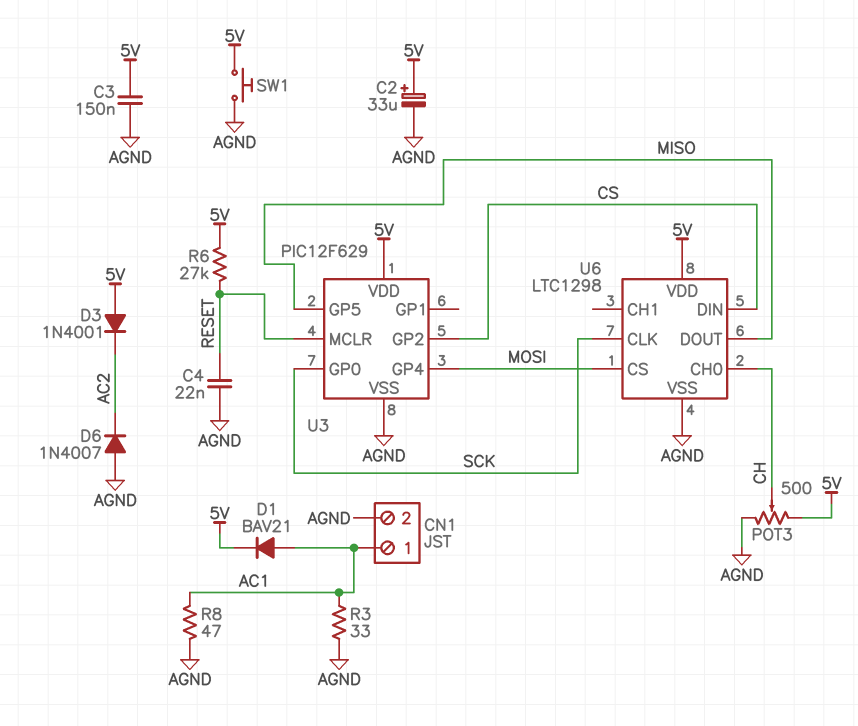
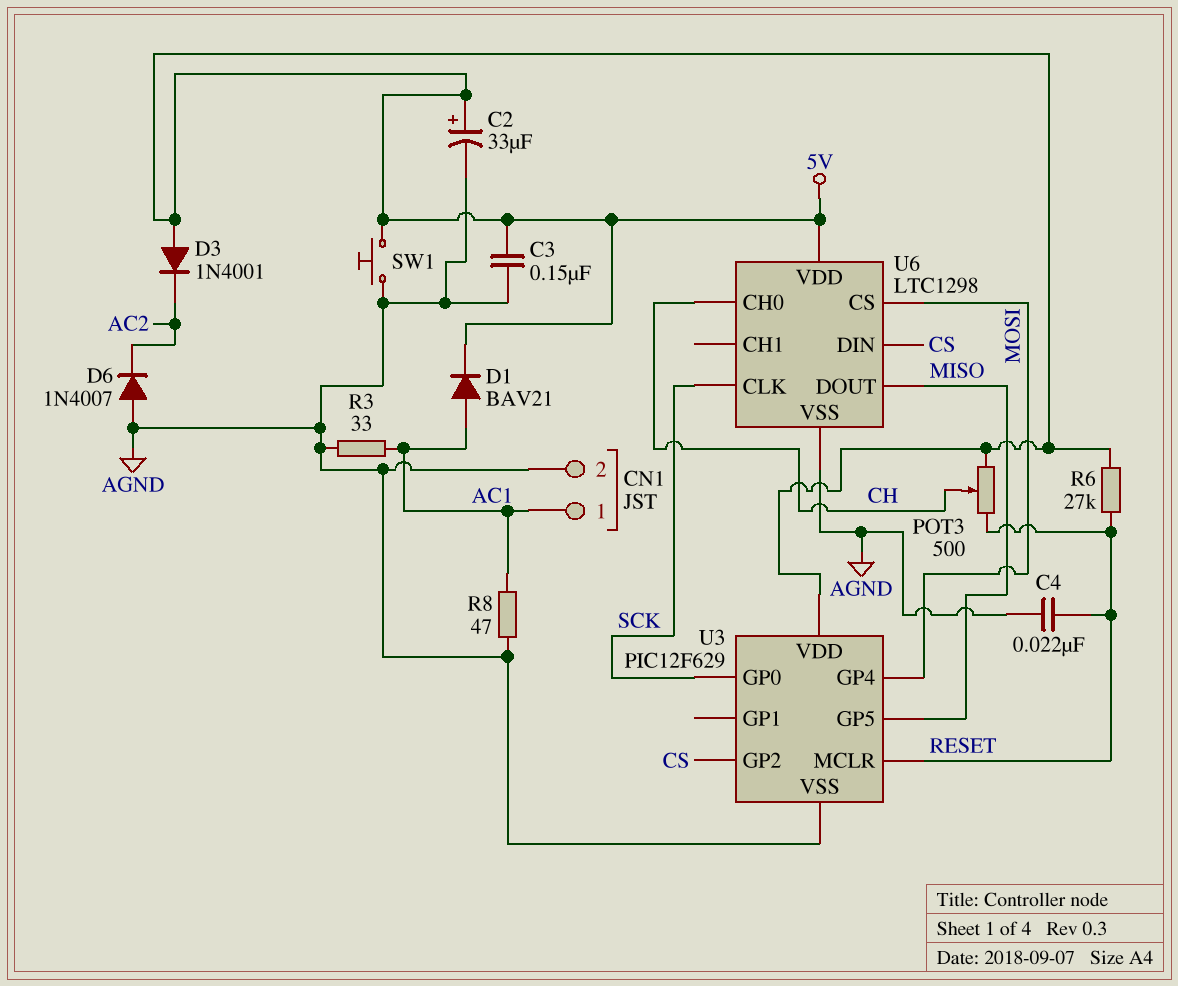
POT3: 500 (5V, AGND, wiper CH) -> 500 (5V, RESET, wiper CH)

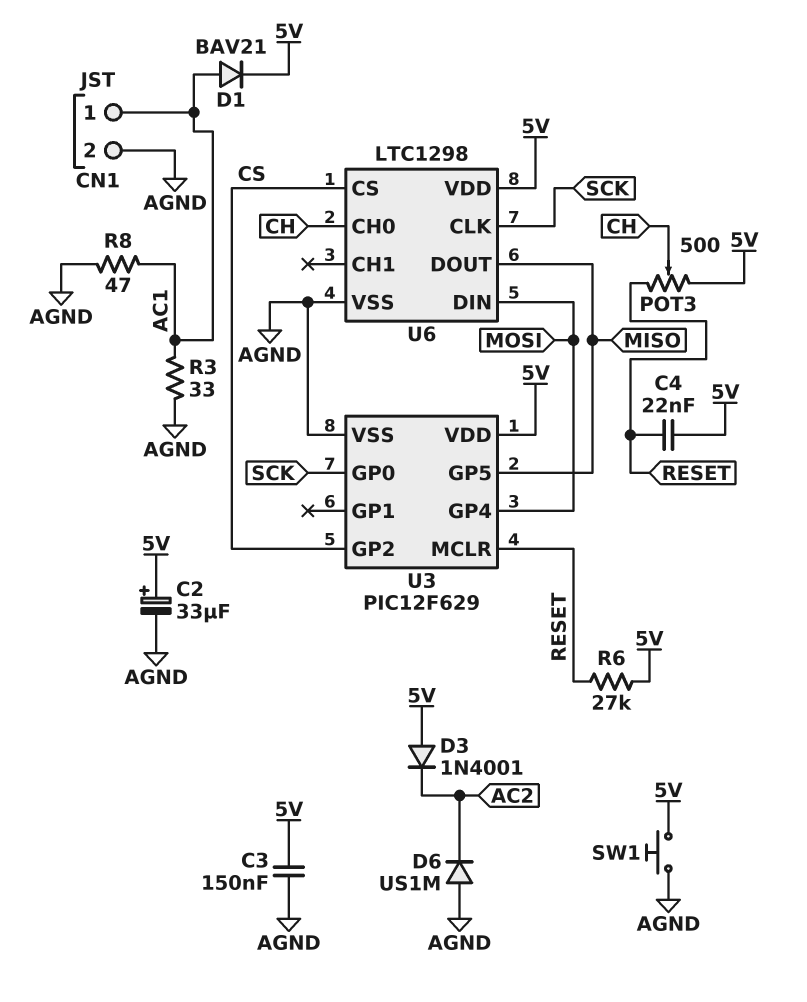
C4: 22nF (AGND, RESET) -> 22nF (5V, RESET)
D6: diode 1N4007 (A AGND, K AC2) -> diode US1M (A AGND, K AC2)
U6 pin CS: MOSI -> CS
U6 pin DIN: CS -> MOSI

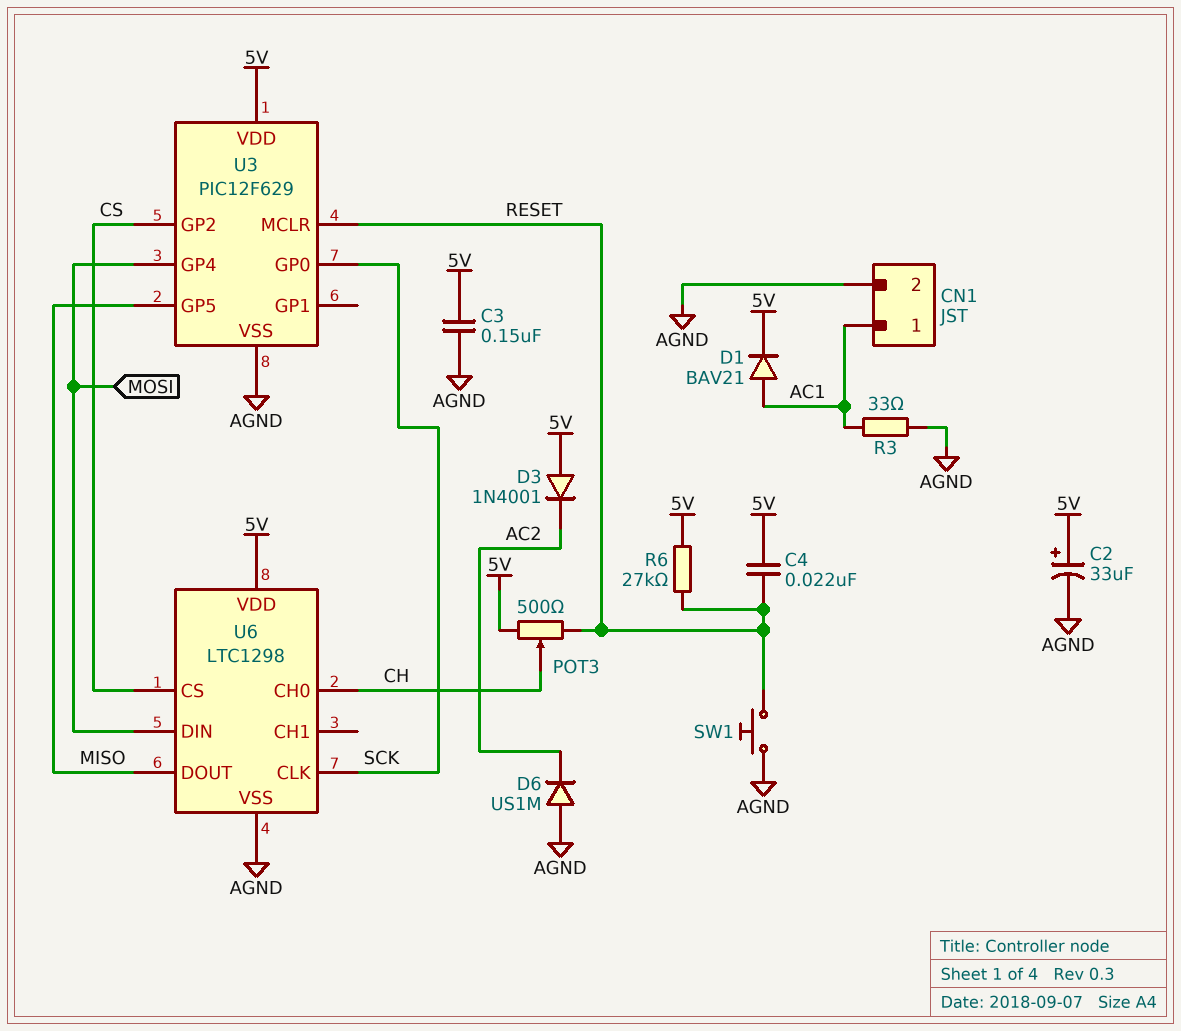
R8: 47 (AC1, AGND) -> none
SW1: button (5V, AGND) -> button (AGND, RESET)

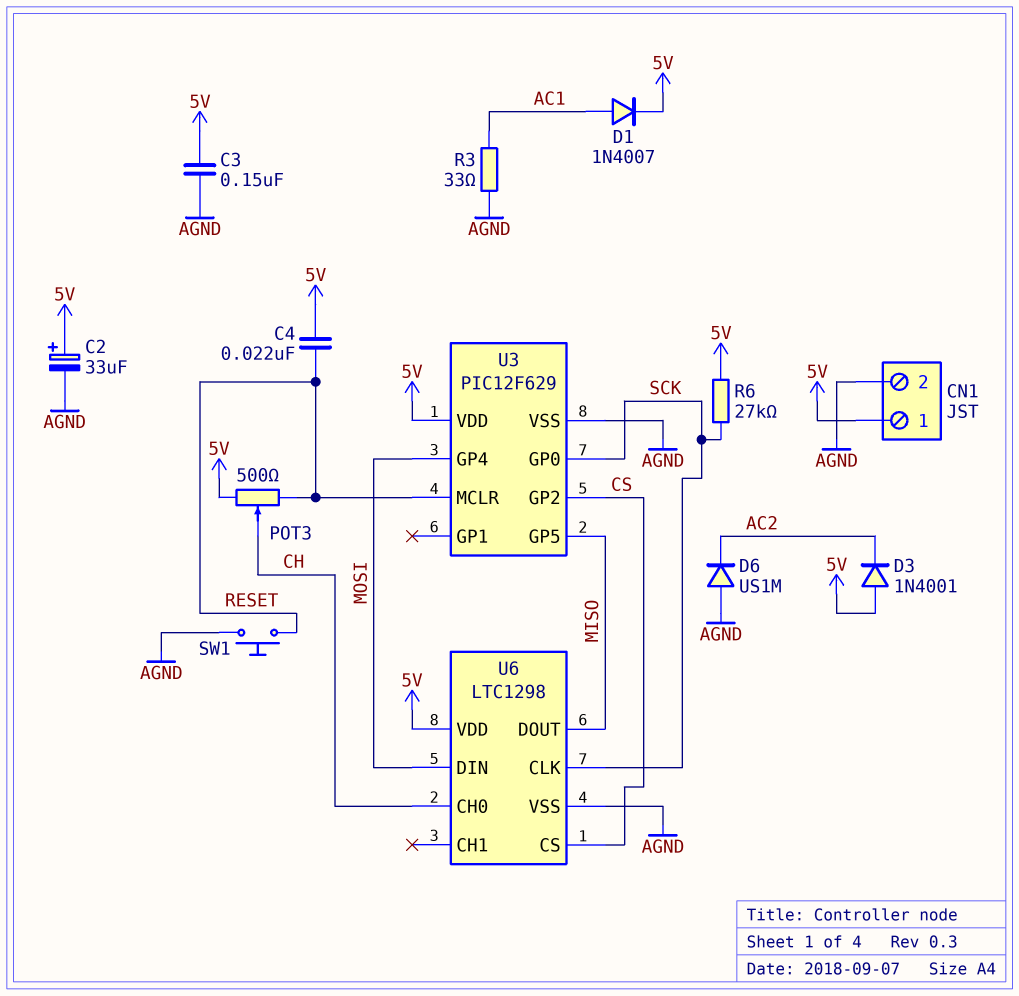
CN1 pin 1: AC1 -> 5V
D1: diode BAV21 (A AC1, K 5V) -> diode 1N4007 (A AC1, K 5V)
R6: 27k (5V, RESET) -> 27k (5V, SCK)

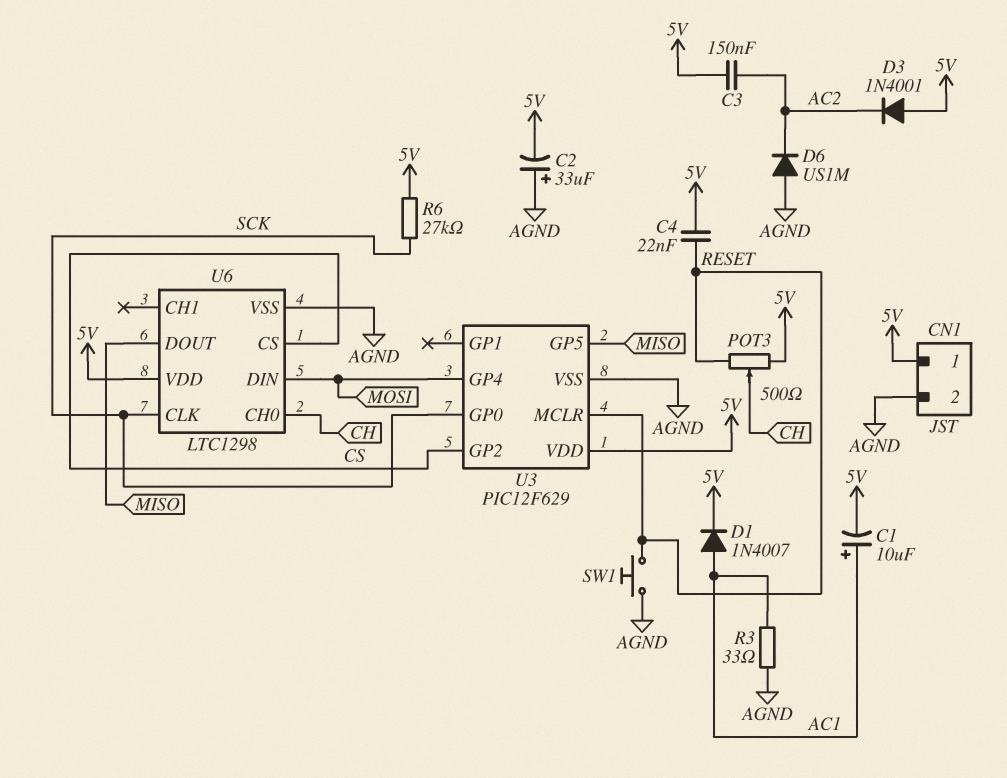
C1: none -> 10uF (plus AC1, minus 5V)
C2: 33uF (plus 5V, minus AGND) -> 33uF (plus AGND, minus 5V)
C3: 150nF (5V, AGND) -> 150nF (5V, AC2)

